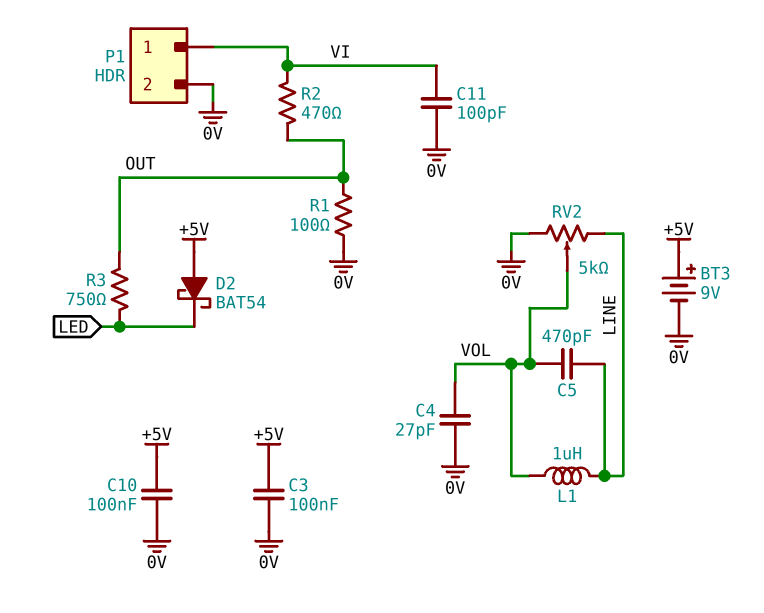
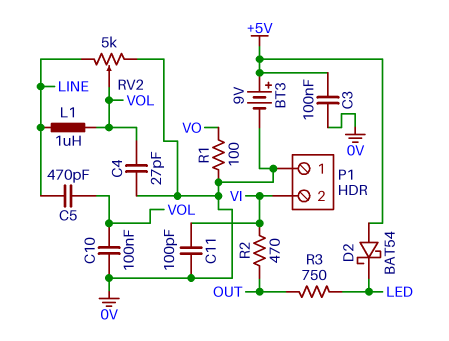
C10: 100nF (+5V, 0V) -> 100nF (0V, VOL)
P1 pin 1: VI -> 0V
P1 pin 2: 0V -> VI
R1: 100 (0V, OUT) -> 100 (0V, VO)

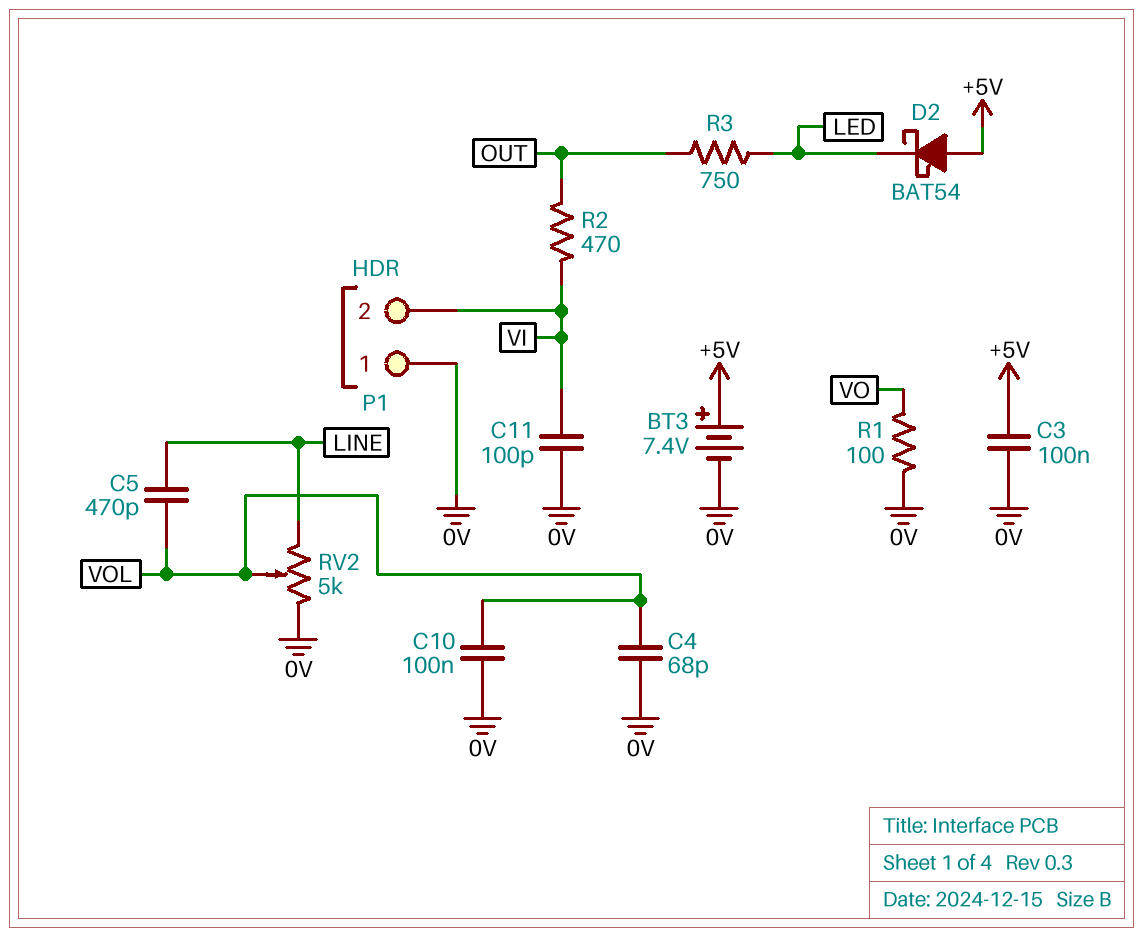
BT3: 9V (plus +5V, minus 0V) -> 7.4V (plus +5V, minus 0V)
C4: 27pF (0V, VOL) -> 68pF (0V, VOL)
L1: 1uH (LINE, VOL) -> none

